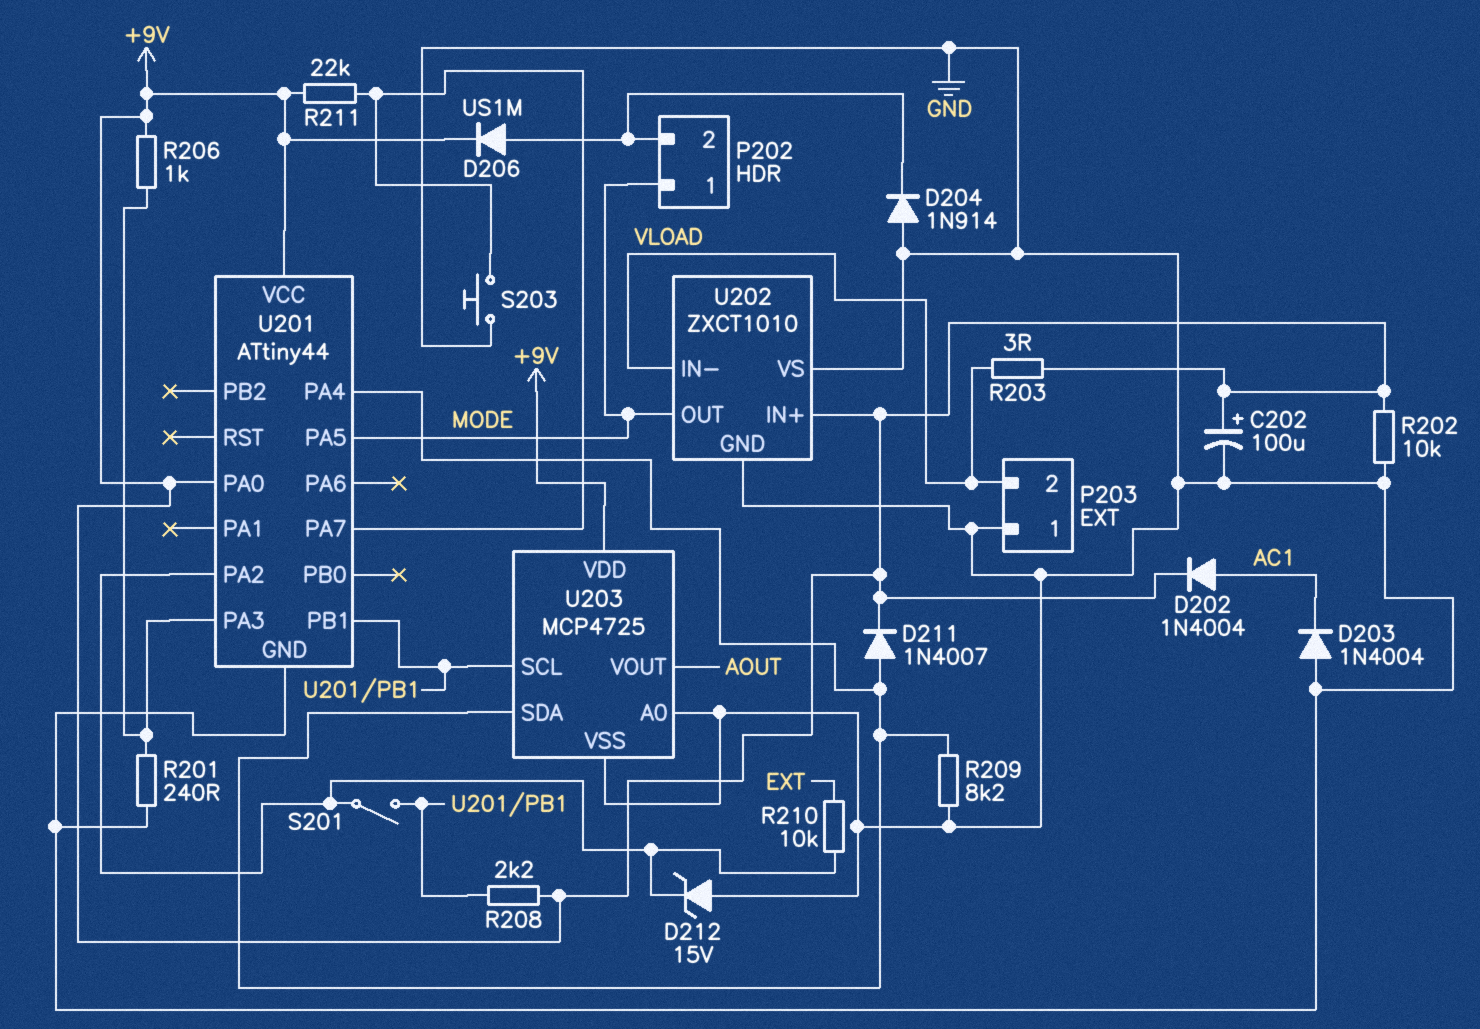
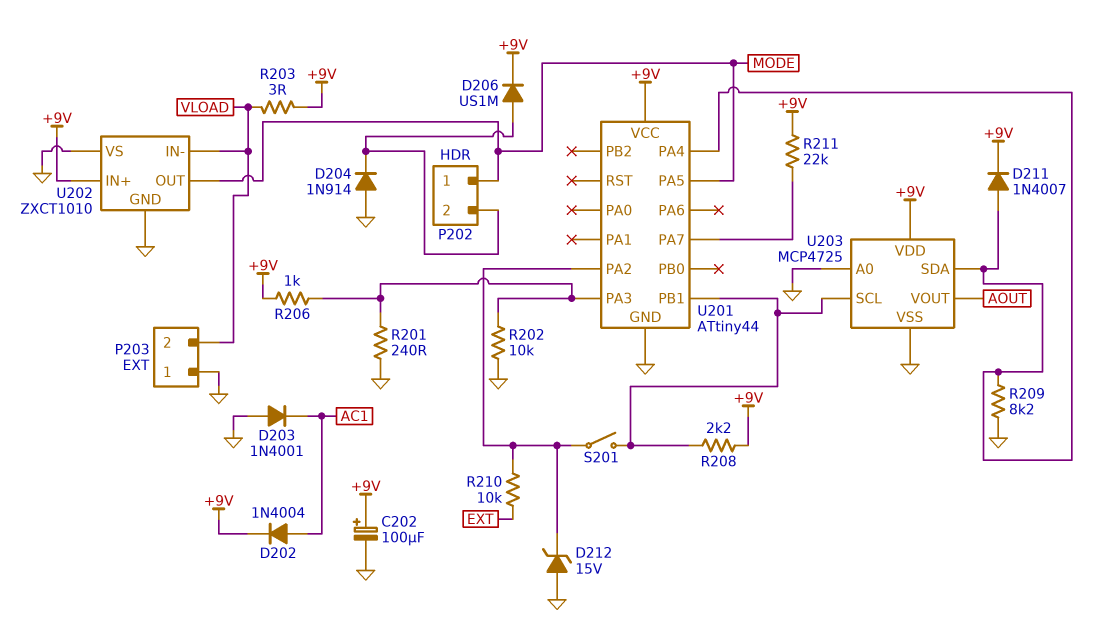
D203: diode 1N4004 (A GND, K AC1) -> diode 1N4001 (A GND, K AC1)
R202: 10k (+9V, GND) -> 10k (GND, U201/PA3)
S203: button (GND, U201/PA7) -> none
U201 pin PA0: +9V -> none

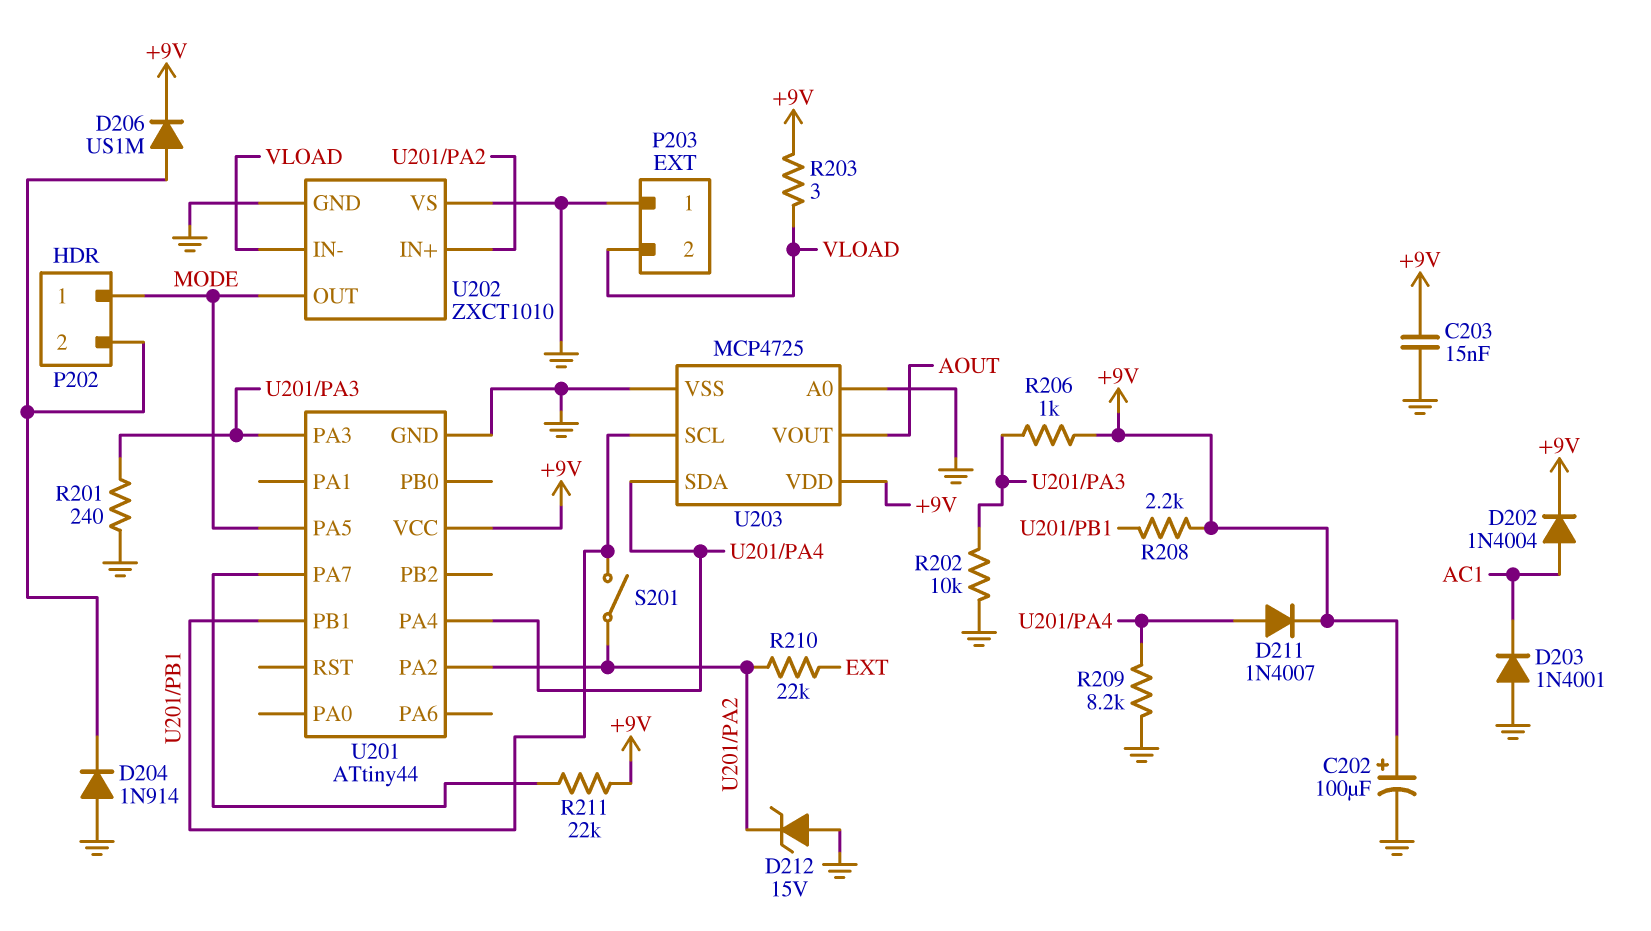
C203: none -> 15nF (+9V, GND)
R210: 10k (EXT, U201/PA2) -> 22k (EXT, U201/PA2)
U202 pin IN+: +9V -> U201/PA2

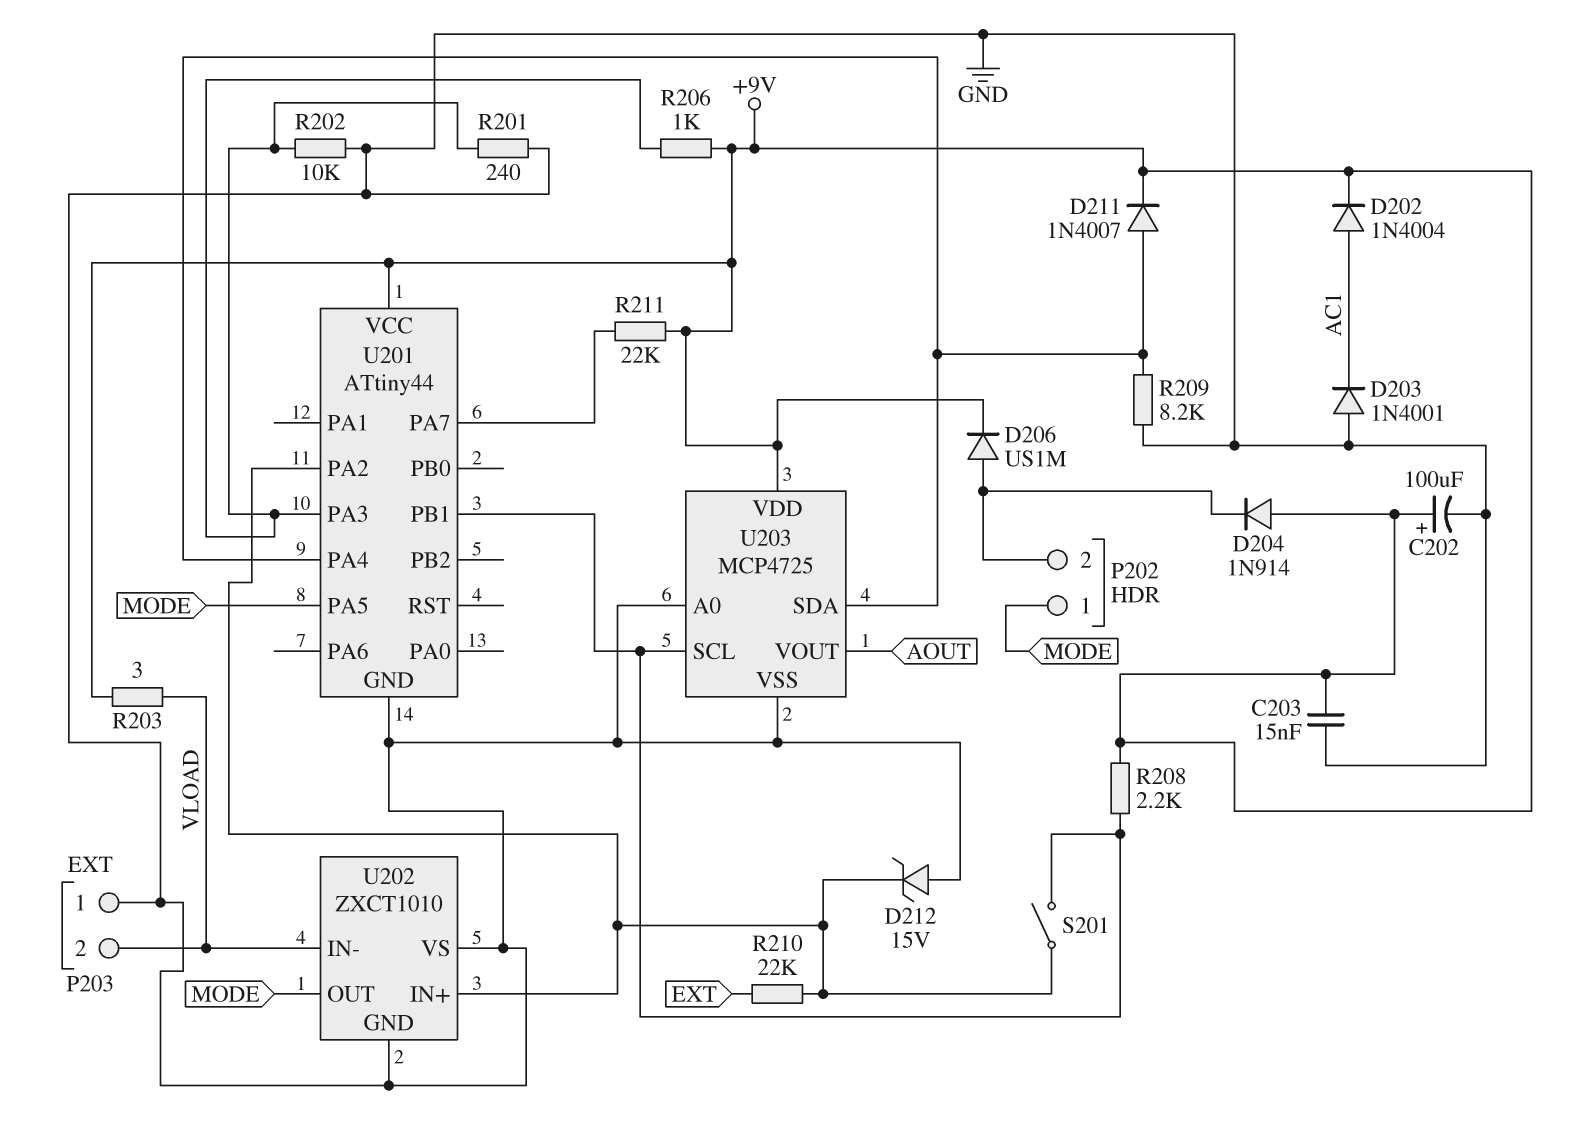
D204: diode 1N914 (A GND, K P202/2) -> diode 1N914 (A +9V, K P202/2)

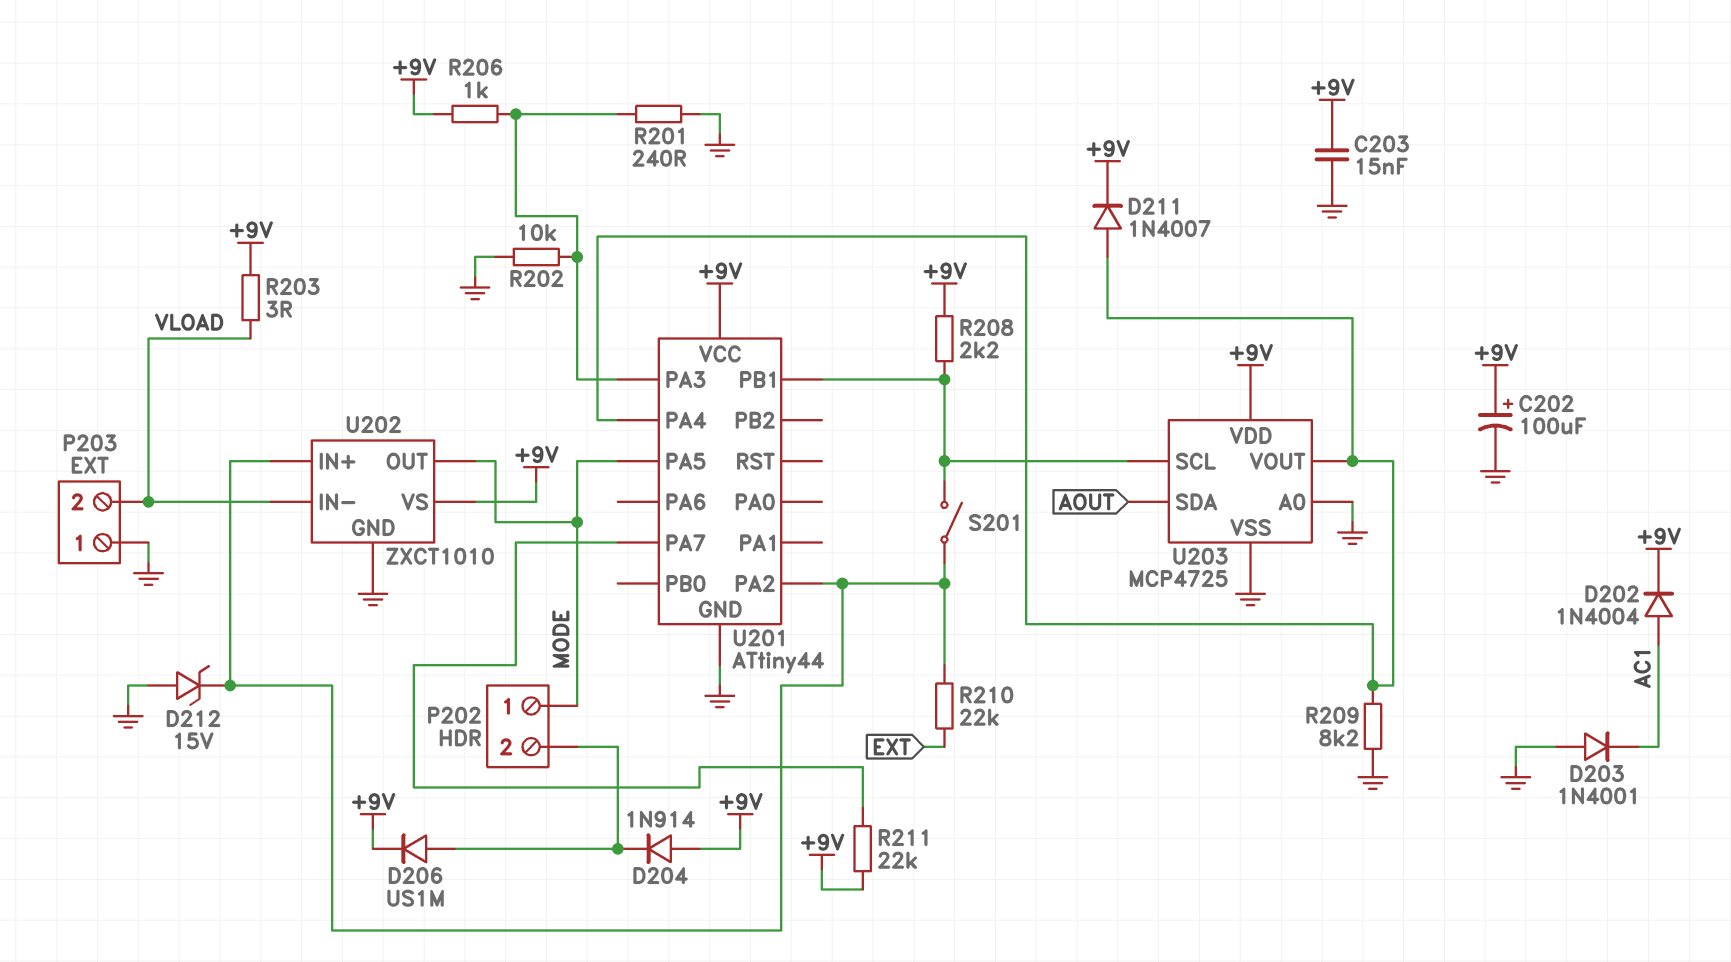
U202 pin VS: GND -> +9V
U203 pin SDA: U201/PA4 -> AOUT
U203 pin VOUT: AOUT -> U201/PA4

